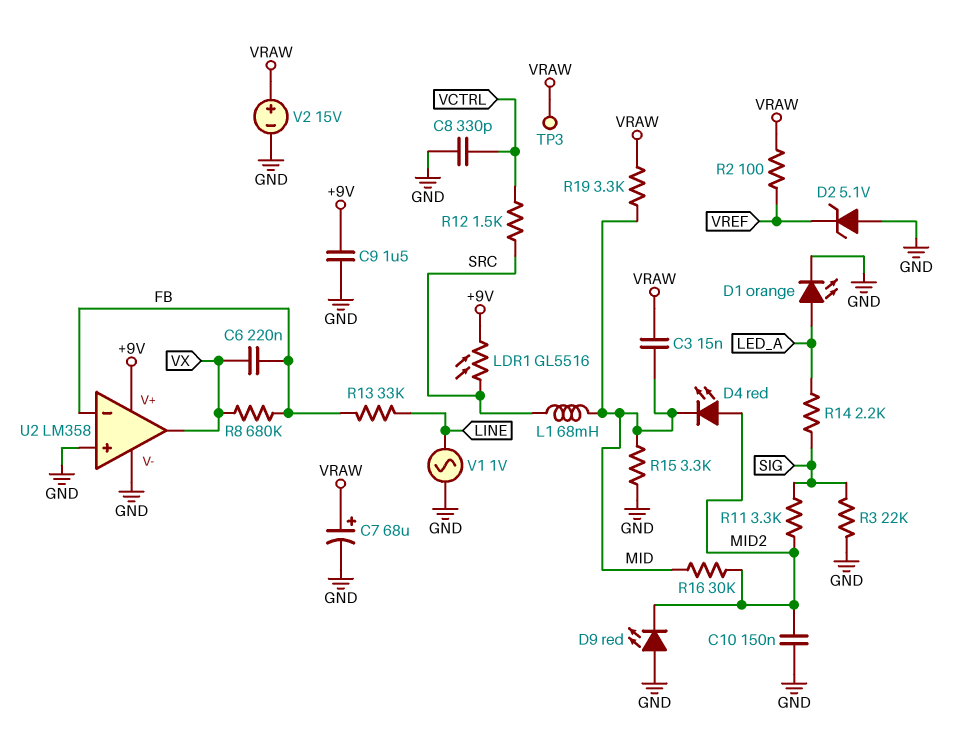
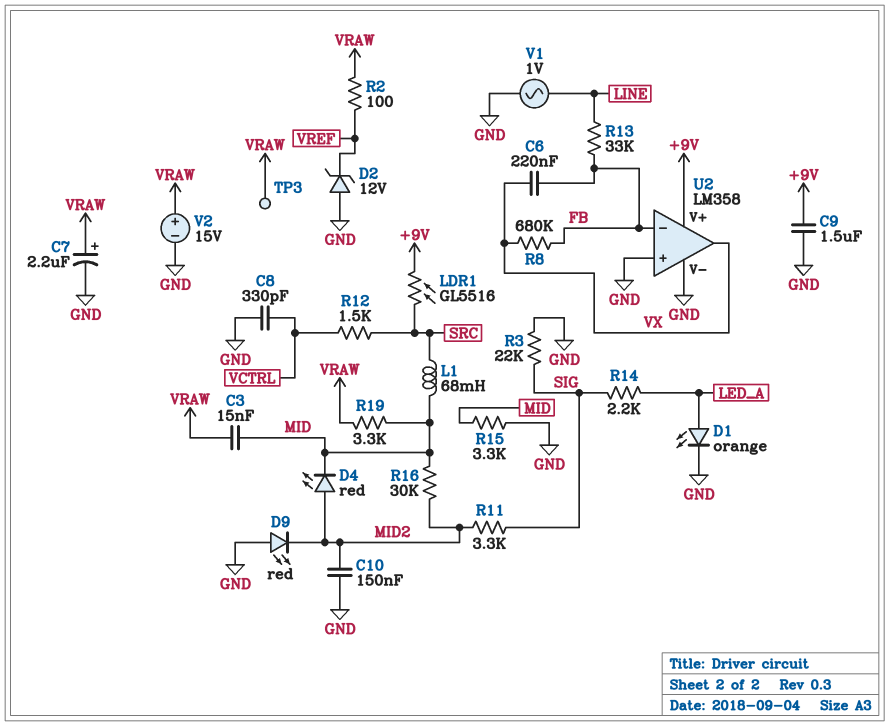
C7: 68uF (plus VRAW, minus GND) -> 2.2uF (plus VRAW, minus GND)
D2: zener 5.1V (A GND, K VREF) -> zener 12V (A GND, K VREF)

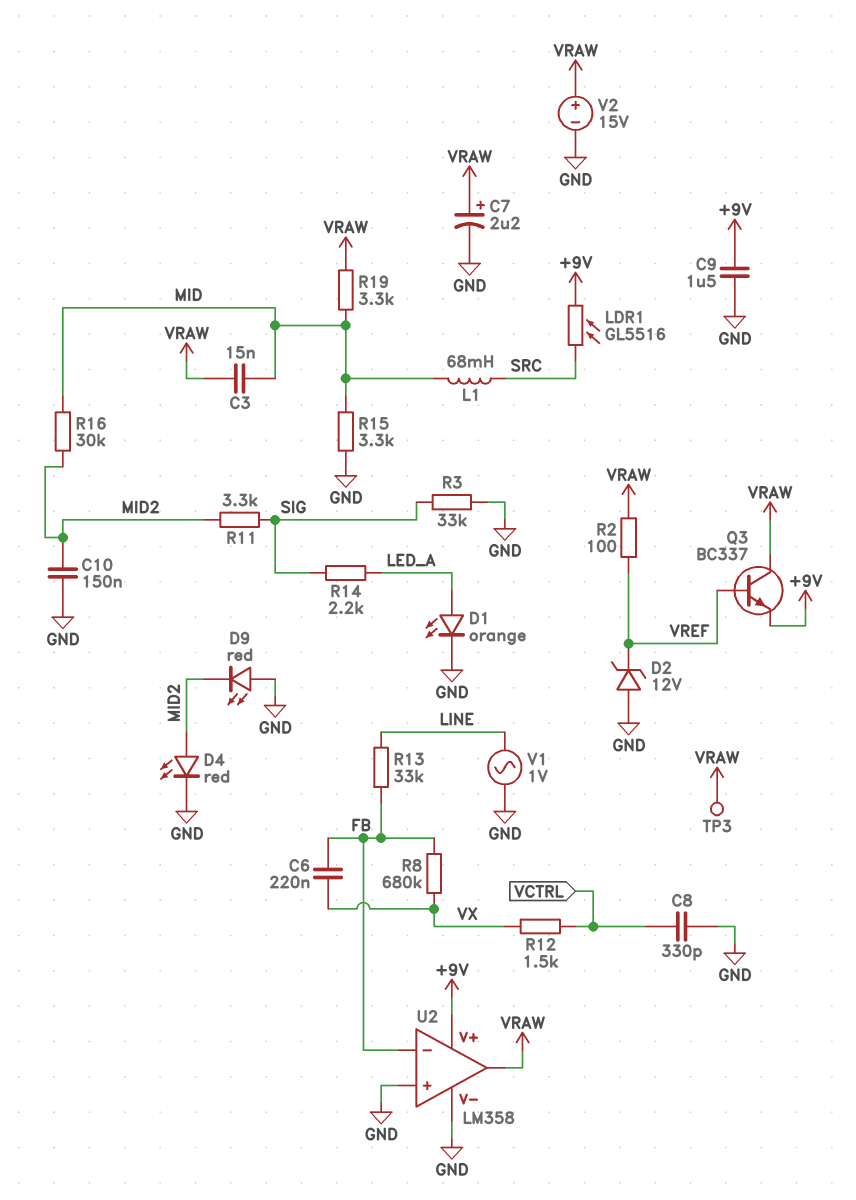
D4: LED red (A MID2, K MID) -> LED red (A MID2, K GND)
Q3: none -> NPN BC337 (B VREF, C VRAW, E +9V)
R3: 22k (GND, SIG) -> 33k (GND, SIG)
R12: 1.5k (SRC, VCTRL) -> 1.5k (VCTRL, VX)
U2 pin out: VX -> VRAW

